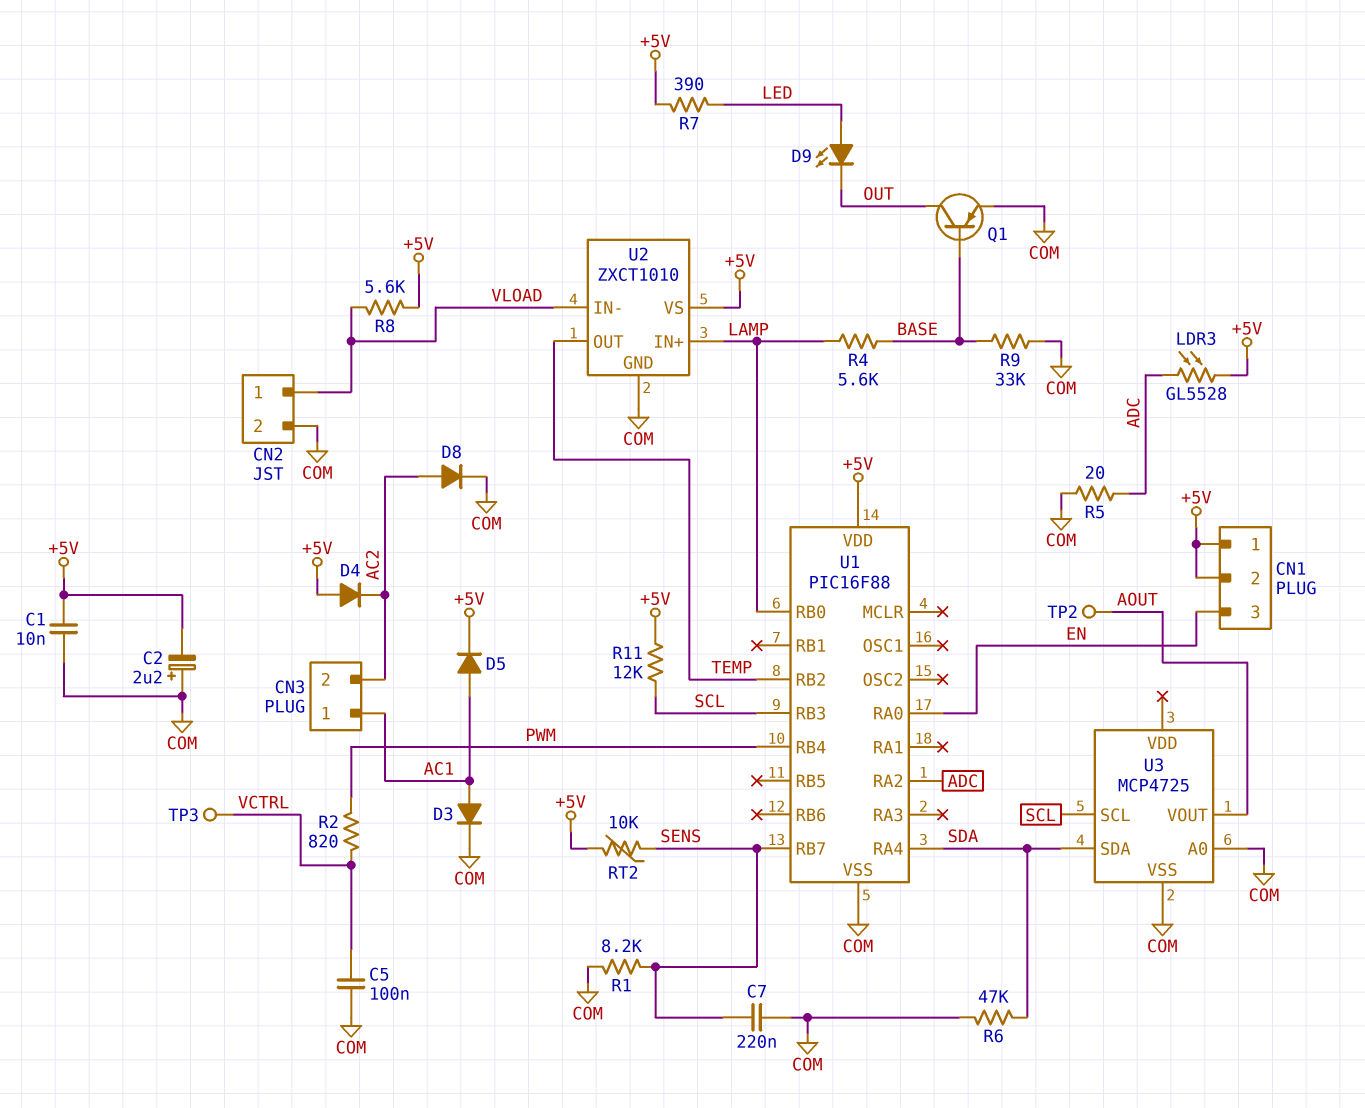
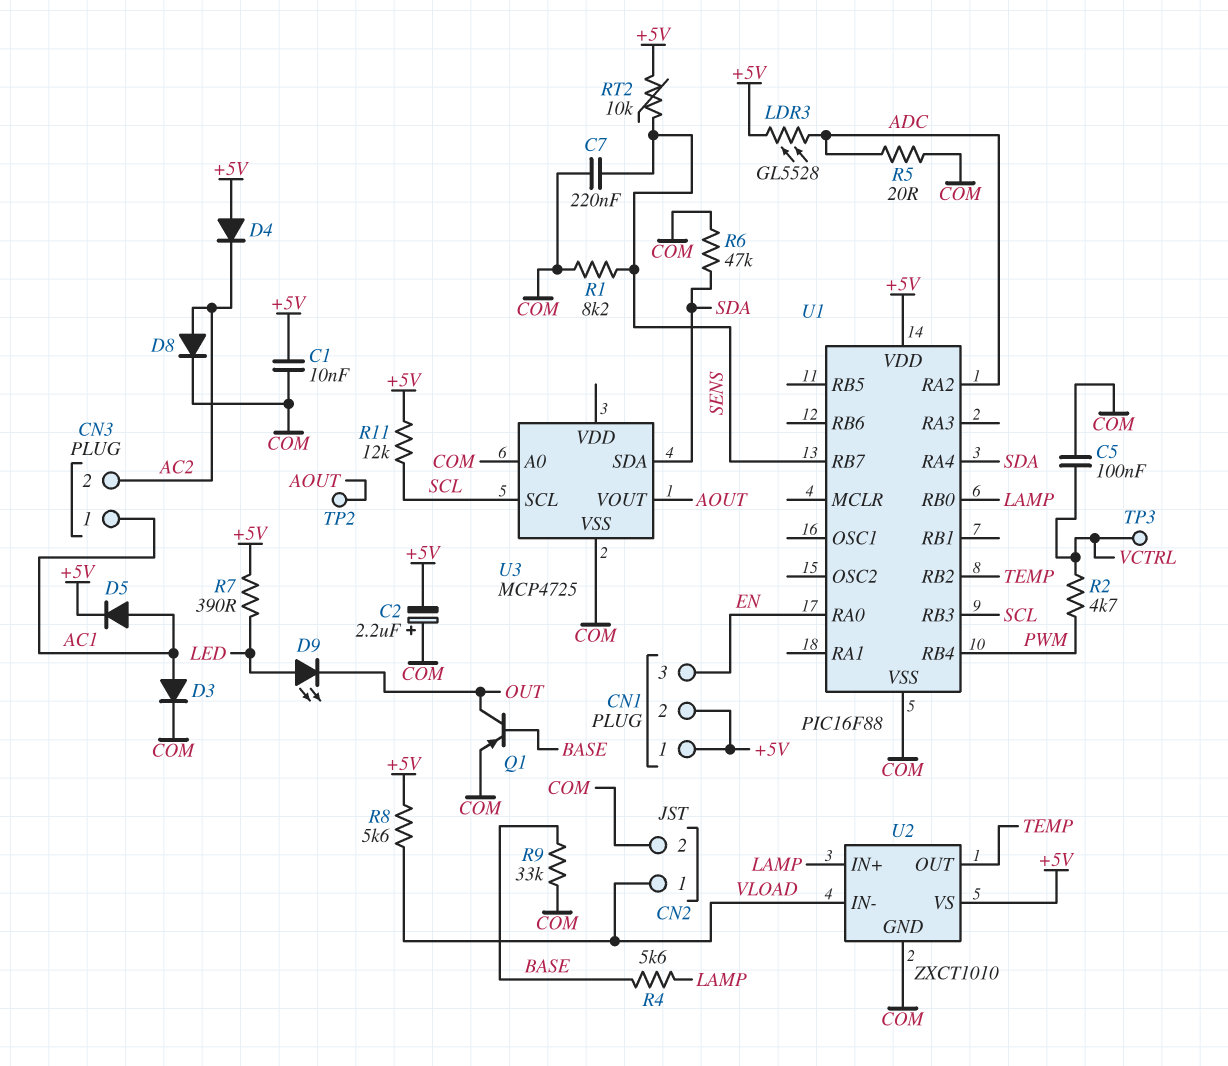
R2: 820 (PWM, VCTRL) -> 4.7k (PWM, VCTRL)

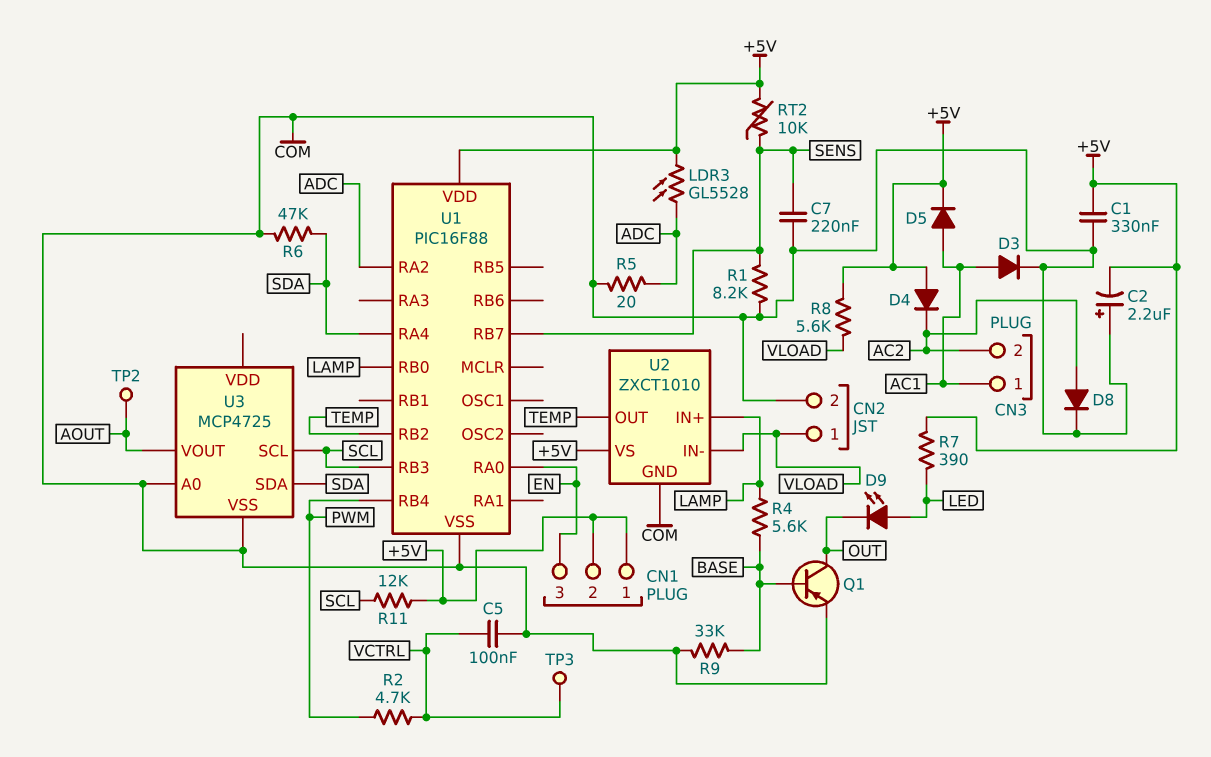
C1: 10nF (+5V, COM) -> 330nF (+5V, COM)

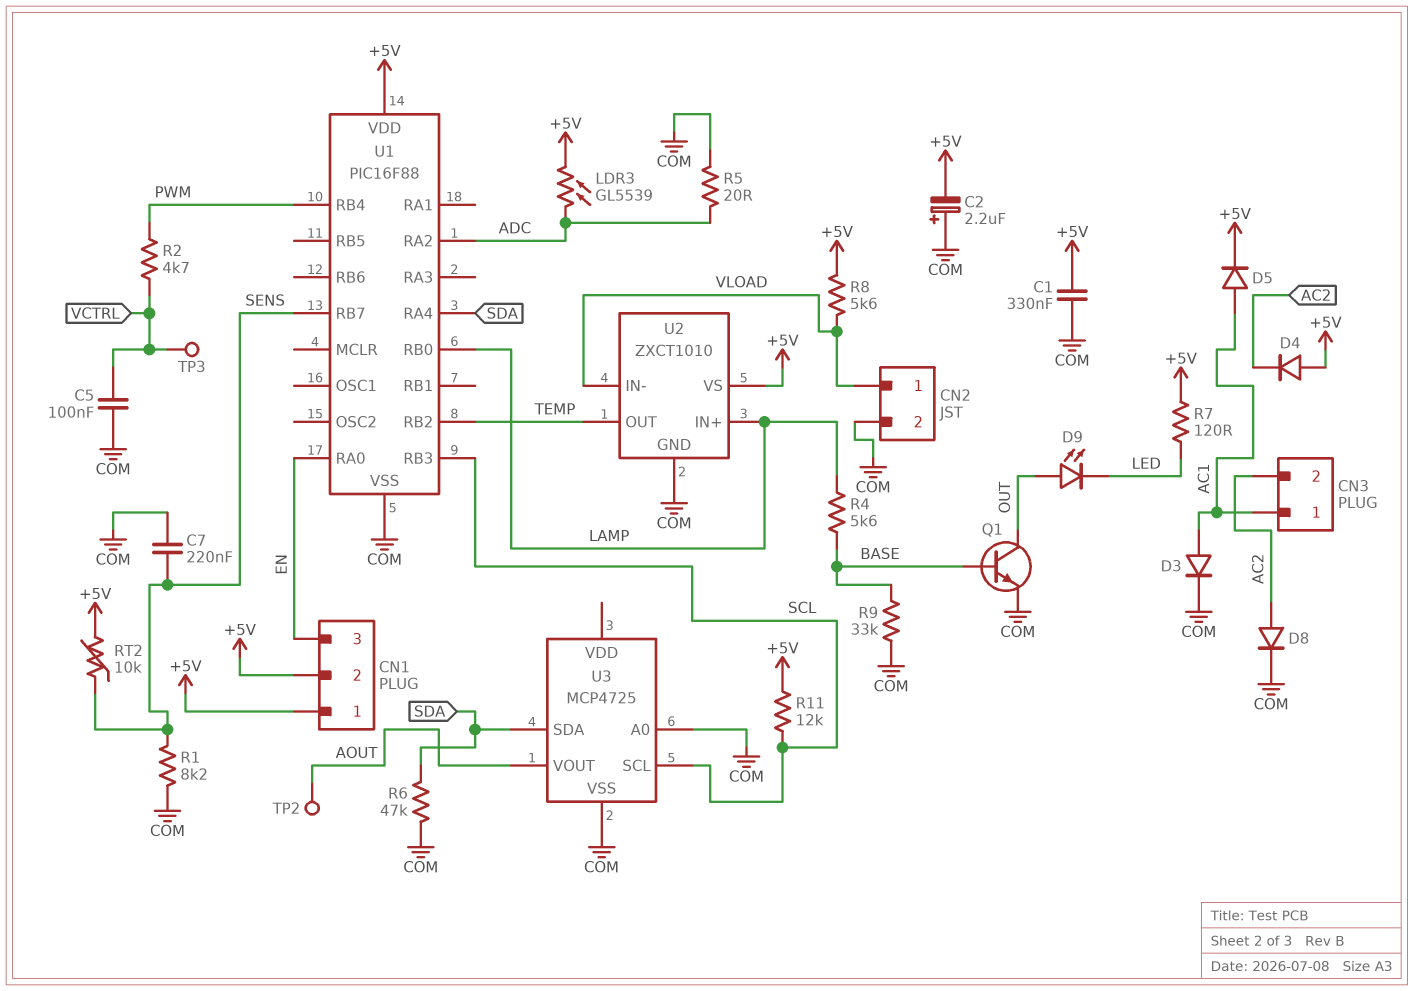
D9: LED (A LED, K OUT) -> LED (A OUT, K LED)
LDR3: GL5528 (+5V, ADC) -> GL5539 (+5V, ADC)
Q1: PNP (B BASE, C OUT, E COM) -> NPN (B BASE, C OUT, E COM)
R7: 390 (+5V, LED) -> 120 (+5V, LED)

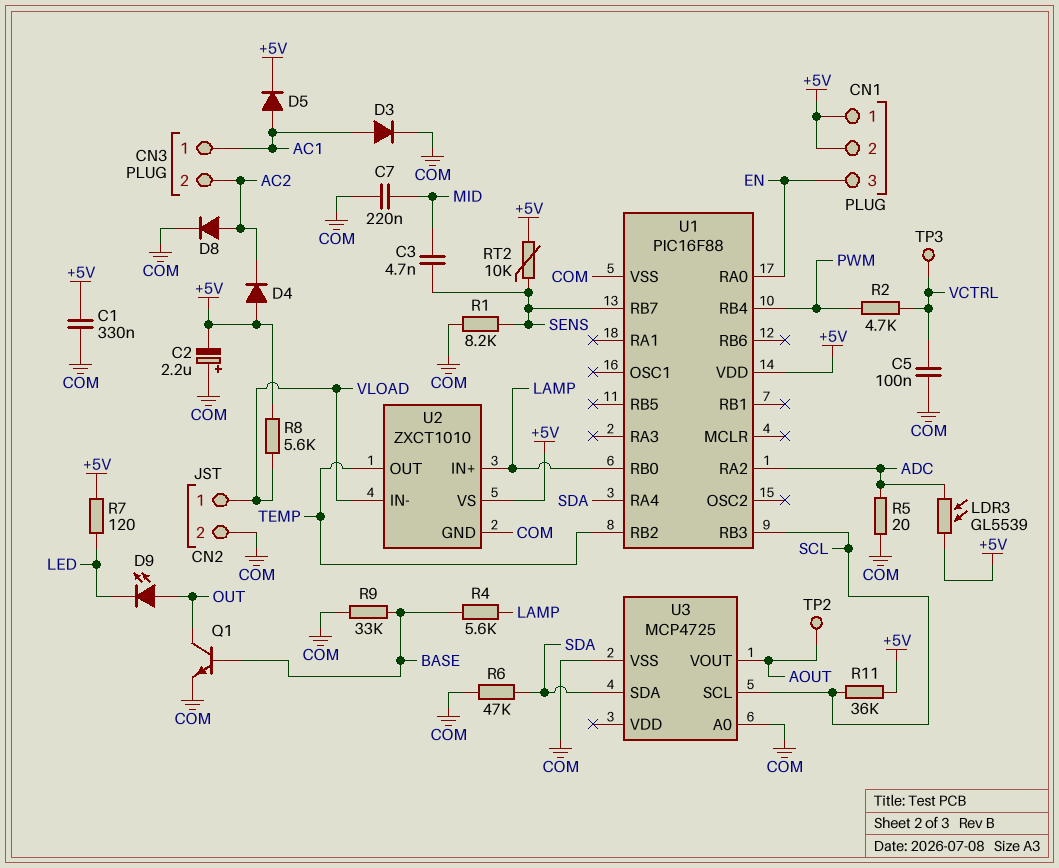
C3: none -> 4.7nF (MID, SENS)
C7: 220nF (COM, SENS) -> 220nF (COM, MID)
R11: 12k (+5V, SCL) -> 36k (+5V, SCL)

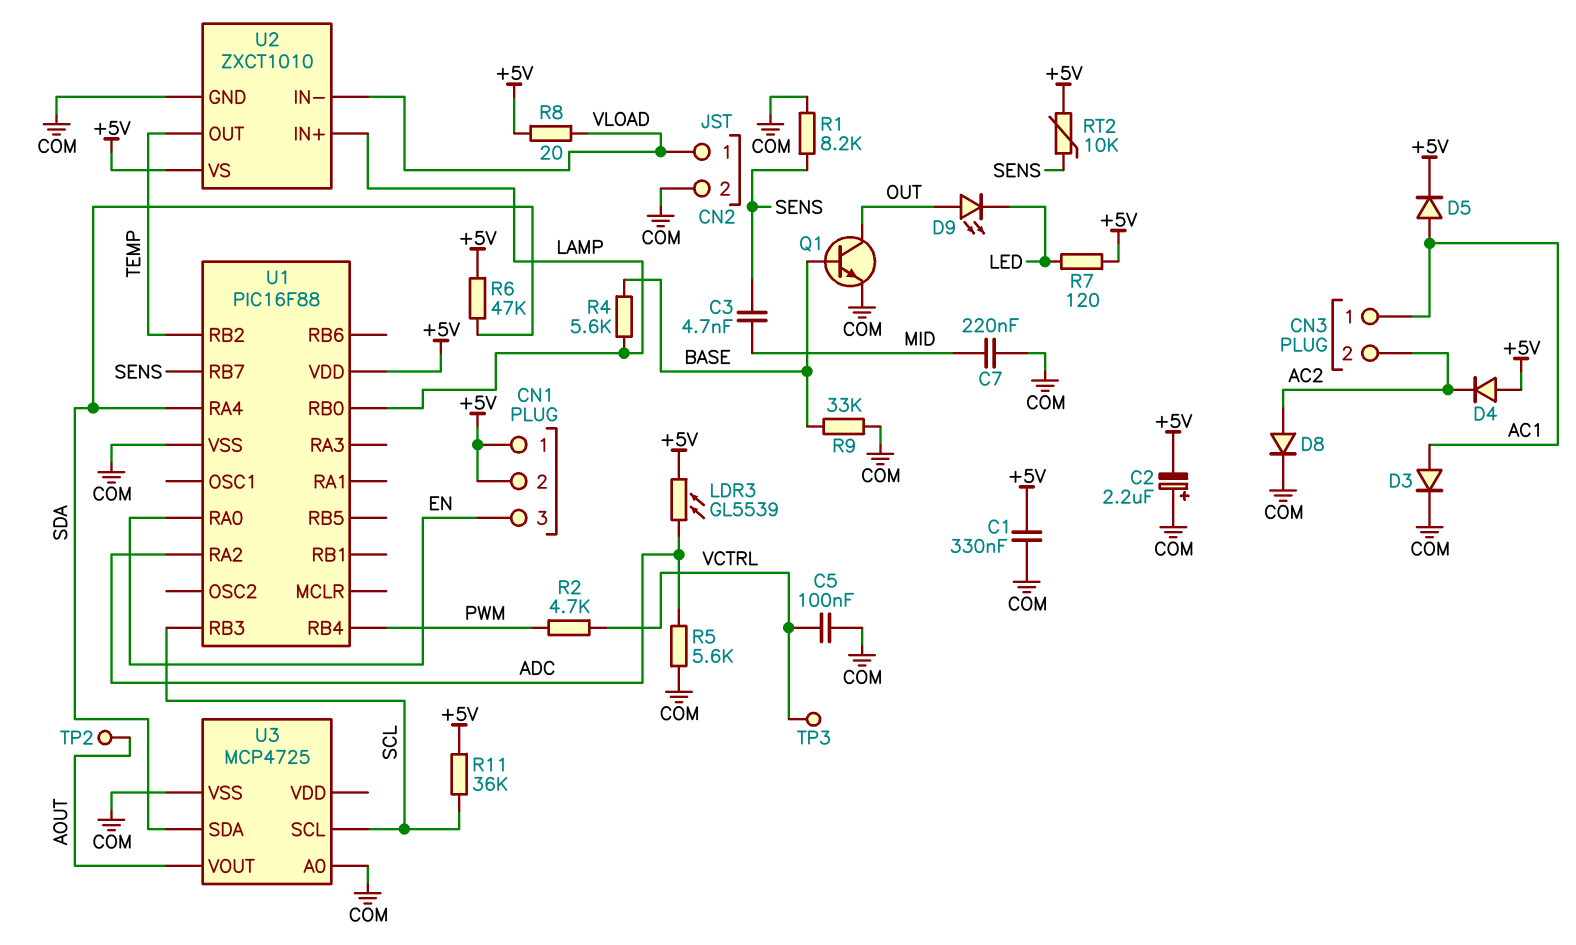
R5: 20 (ADC, COM) -> 5.6k (ADC, COM)
R6: 47k (COM, SDA) -> 47k (+5V, SDA)
R8: 5.6k (+5V, VLOAD) -> 20 (+5V, VLOAD)

